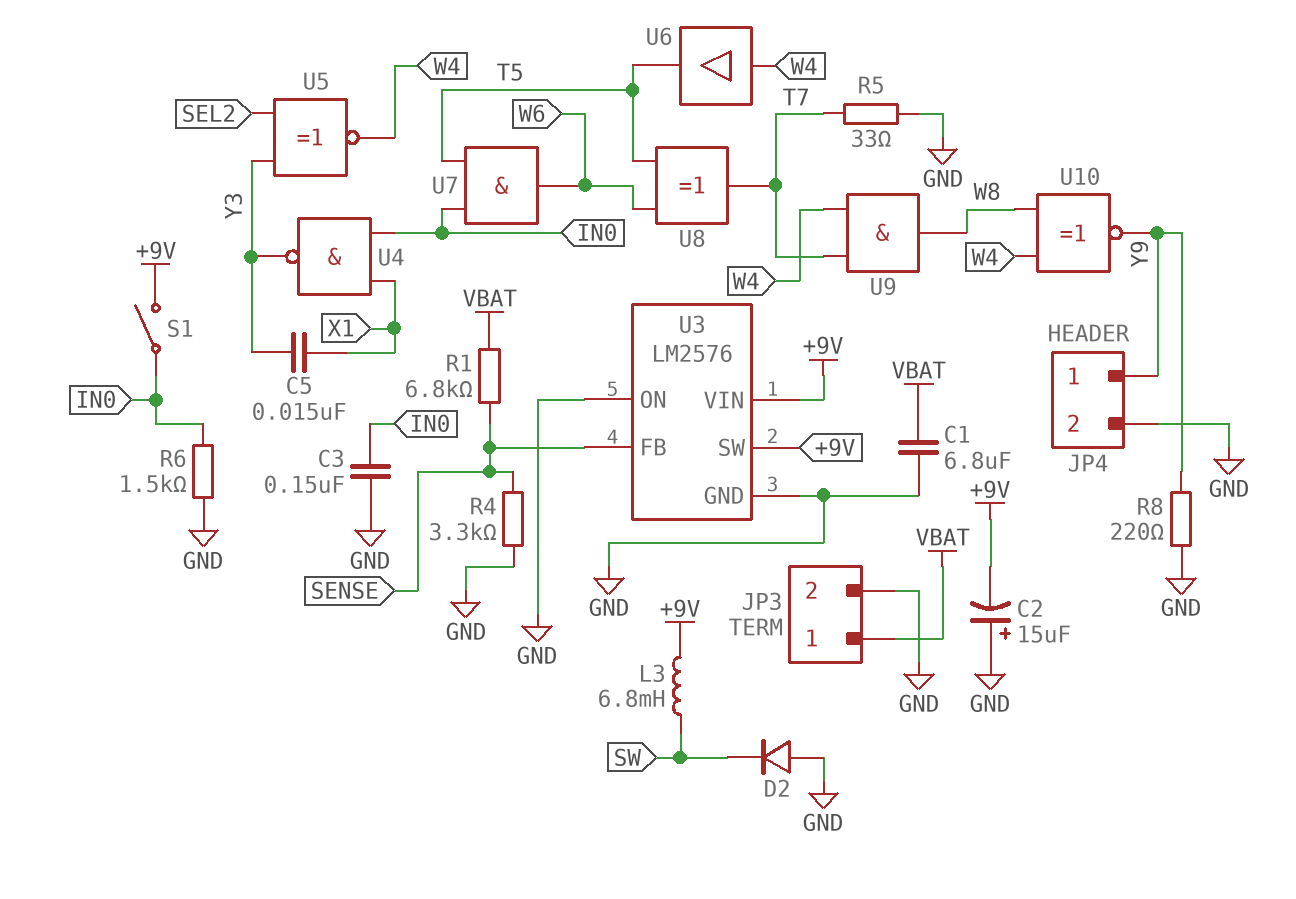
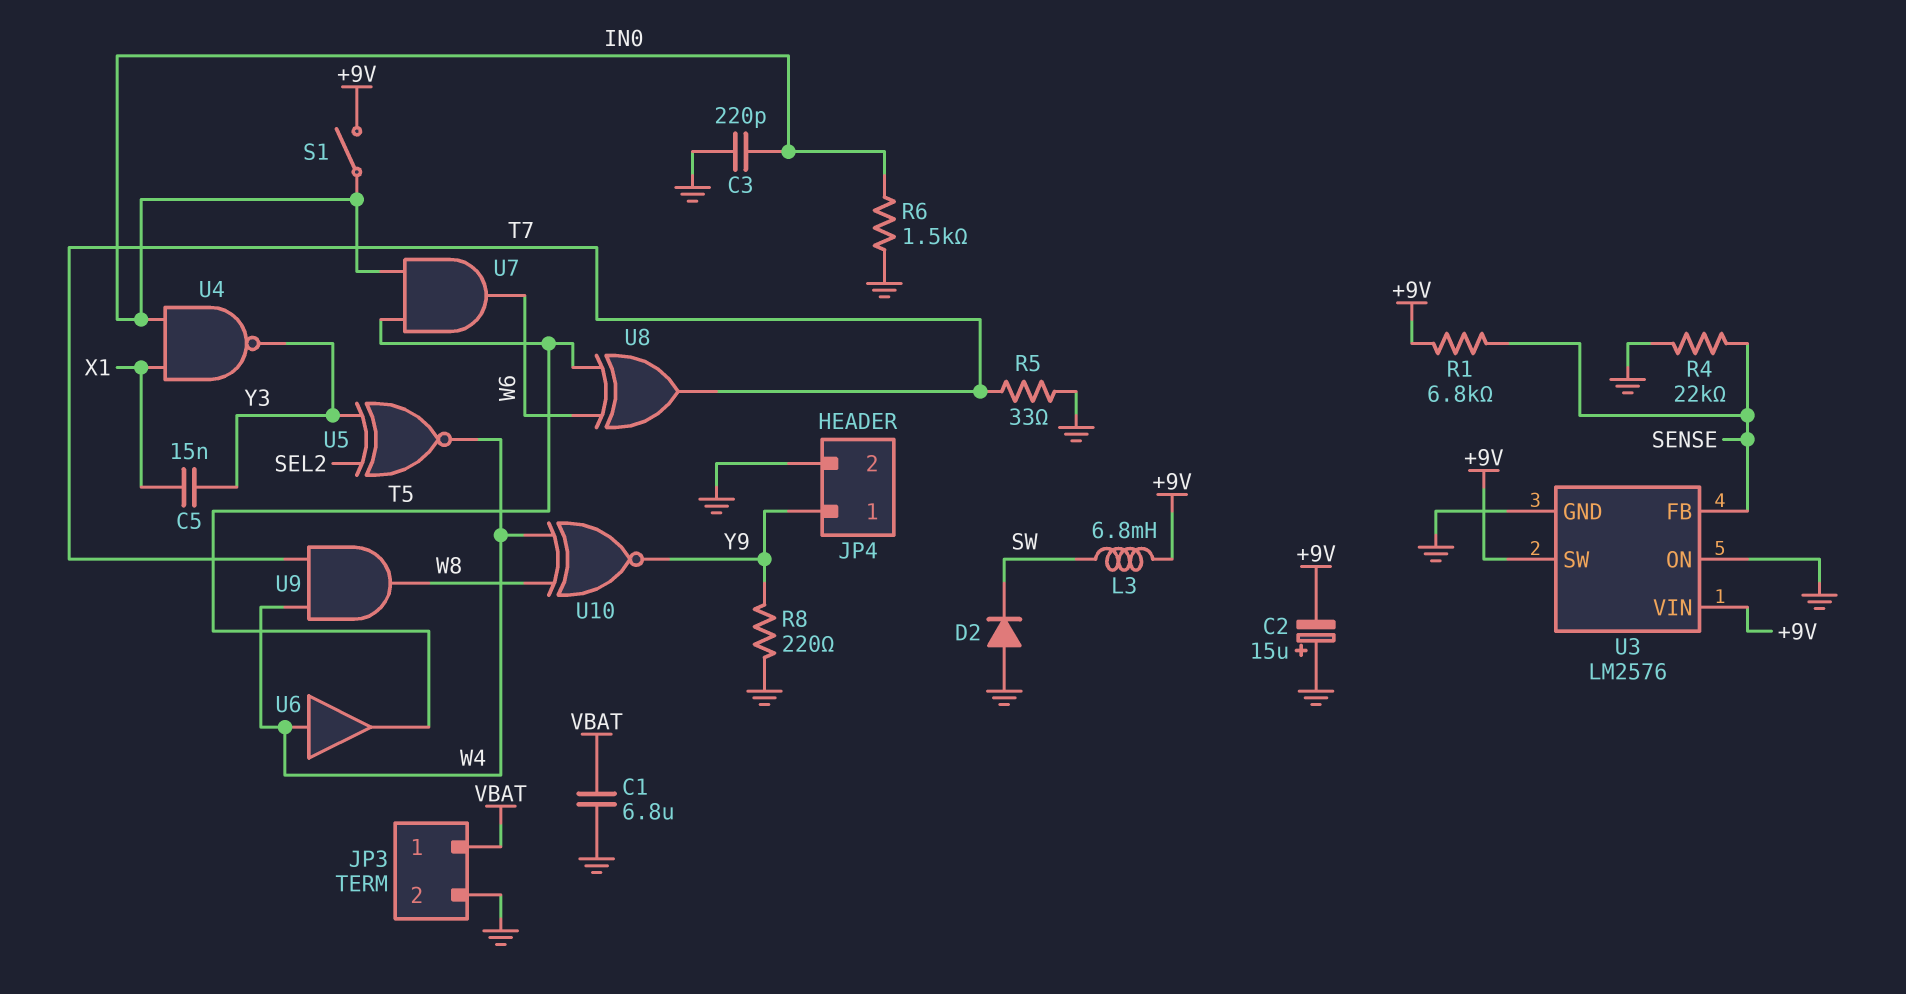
C3: 150nF (GND, IN0) -> 220pF (GND, IN0)
R1: 6.8k (SENSE, VBAT) -> 6.8k (+9V, SENSE)
R4: 3.3k (GND, SENSE) -> 22k (GND, SENSE)

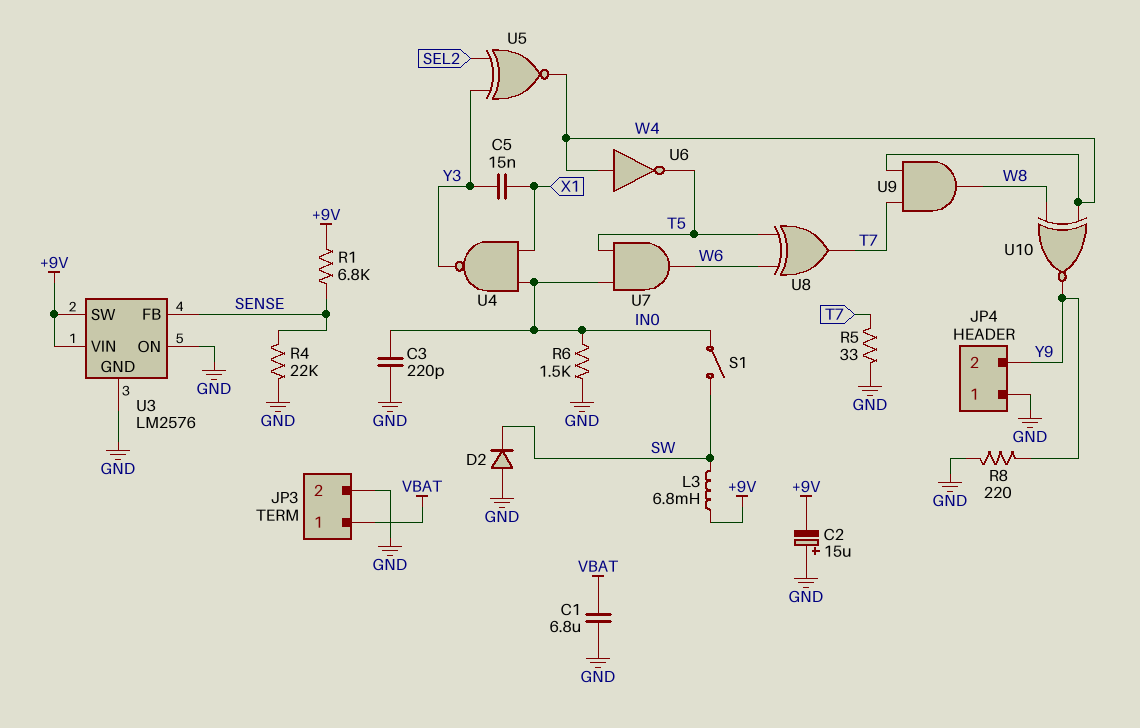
JP4 pin 1: Y9 -> GND
JP4 pin 2: GND -> Y9
S1: switch (+9V, IN0) -> switch (IN0, SW)
U6: buffer (in W4, out T5) -> NOT (in W4, out T5)

